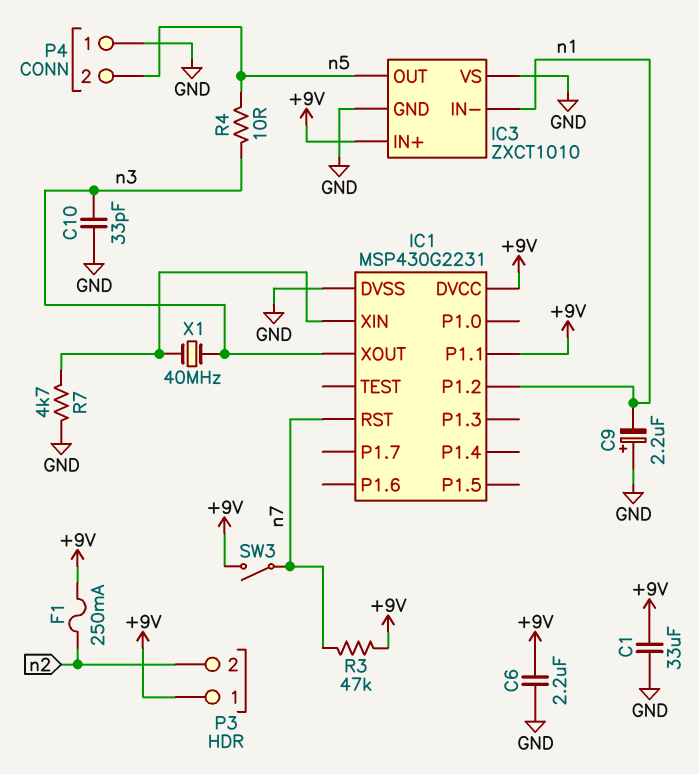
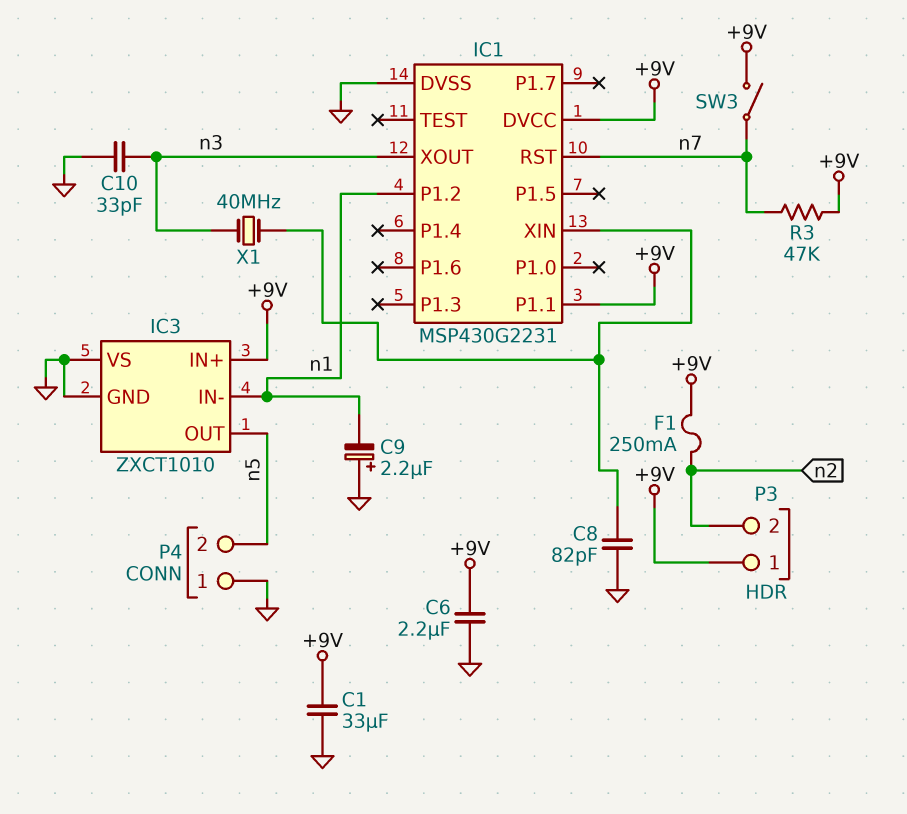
C8: none -> 82pF (GND, IC1/XIN)
R4: 10 (n3, n5) -> none
R7: 4.7k (GND, IC1/XIN) -> none

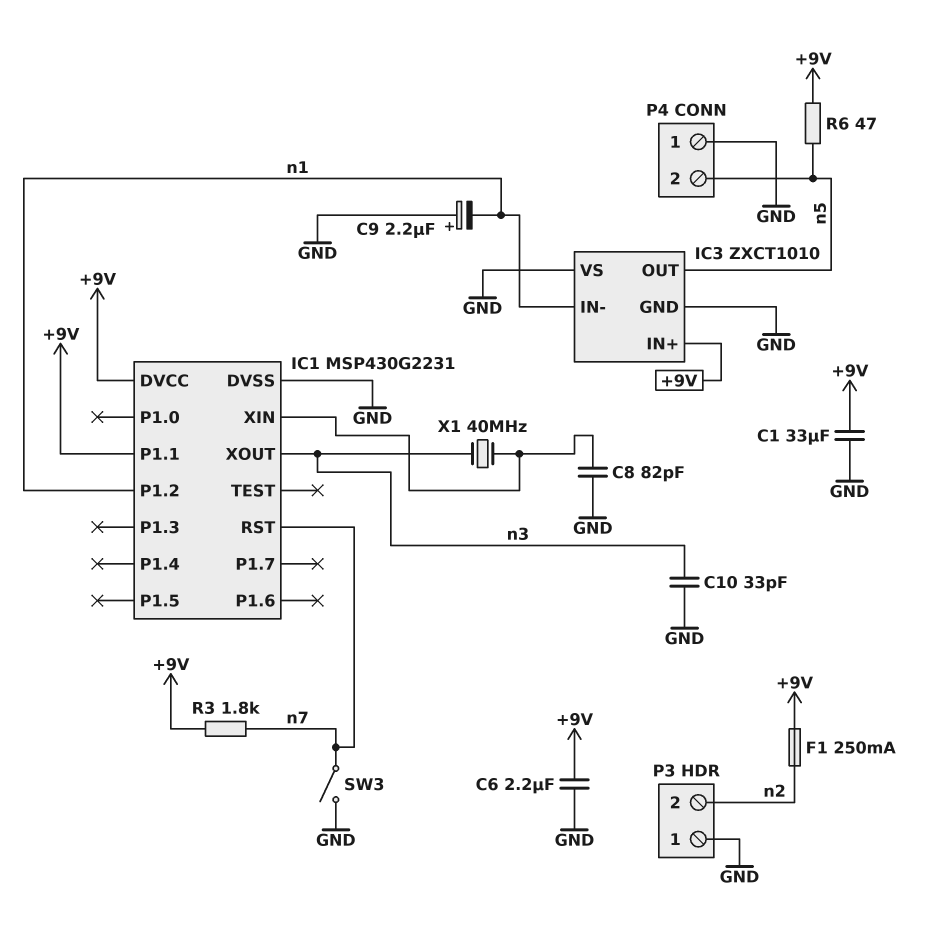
P3 pin 1: +9V -> GND
R3: 47k (+9V, n7) -> 1.8k (+9V, n7)
R6: none -> 47 (+9V, n5)
SW3: switch (+9V, n7) -> switch (GND, n7)

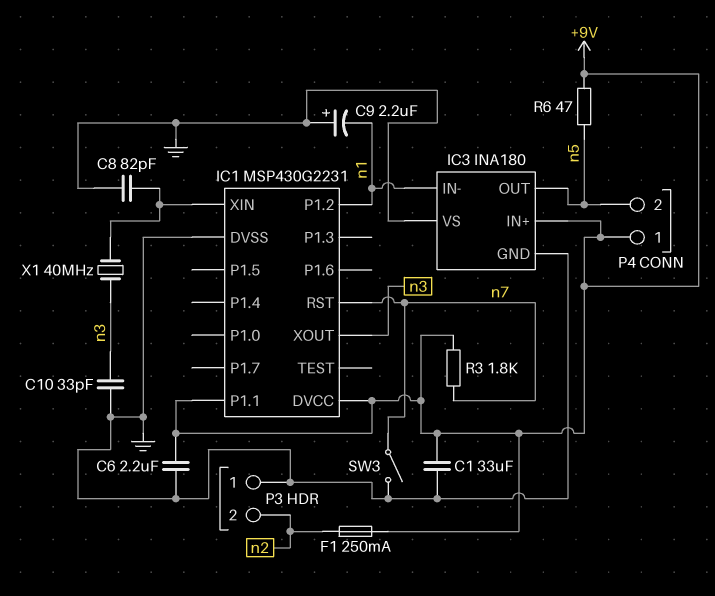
IC3: ZXCT1010 -> INA180
P4 pin 1: GND -> +9V

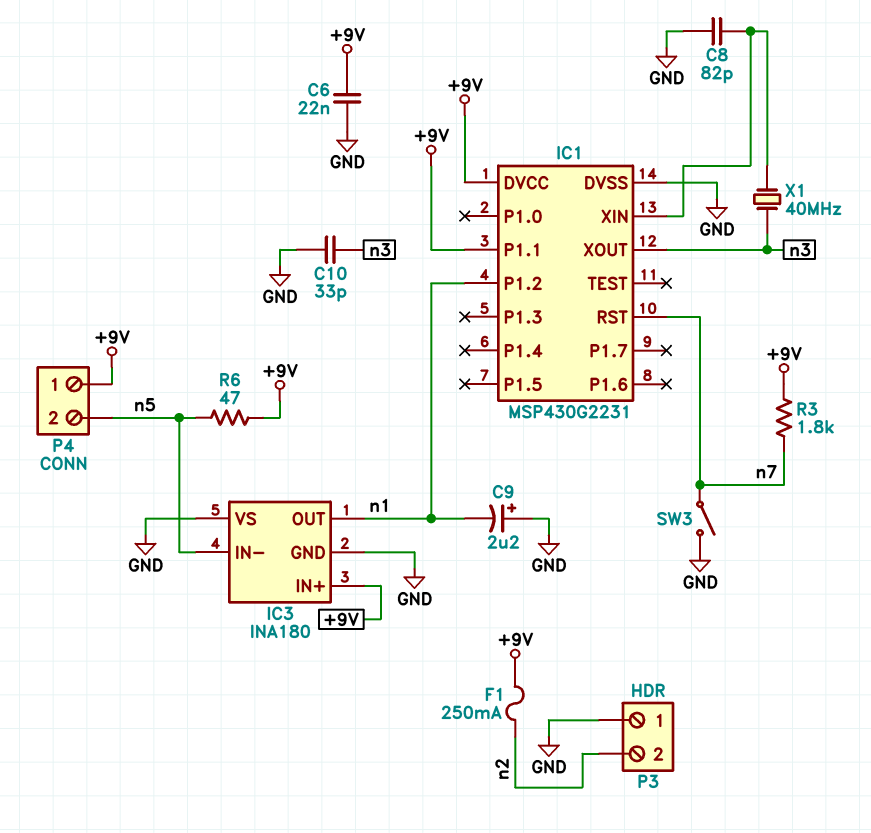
C1: 33uF (+9V, GND) -> none
C6: 2.2uF (+9V, GND) -> 22nF (+9V, GND)
IC3 pin IN-: n1 -> n5
IC3 pin OUT: n5 -> n1

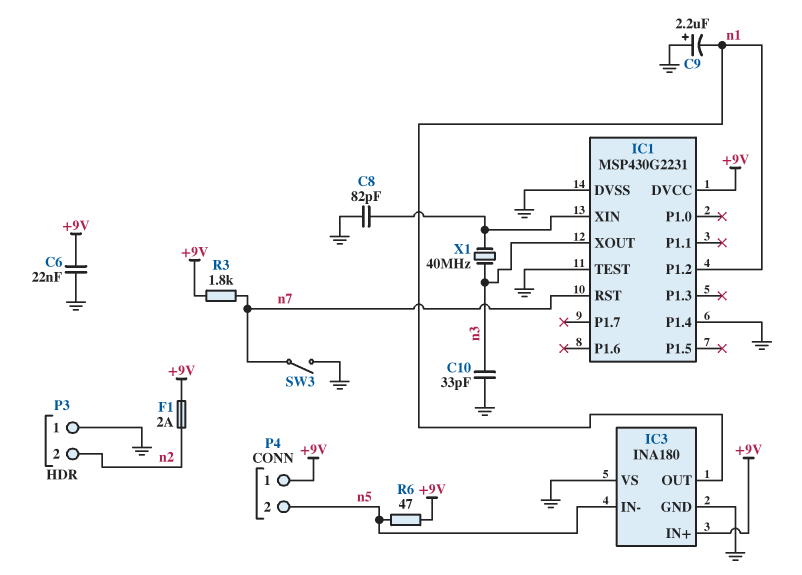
F1: 250mA (+9V, n2) -> 2A (+9V, n2)
IC1 pin P1.1: +9V -> none
IC1 pin P1.4: none -> GND
IC1 pin TEST: none -> GND

